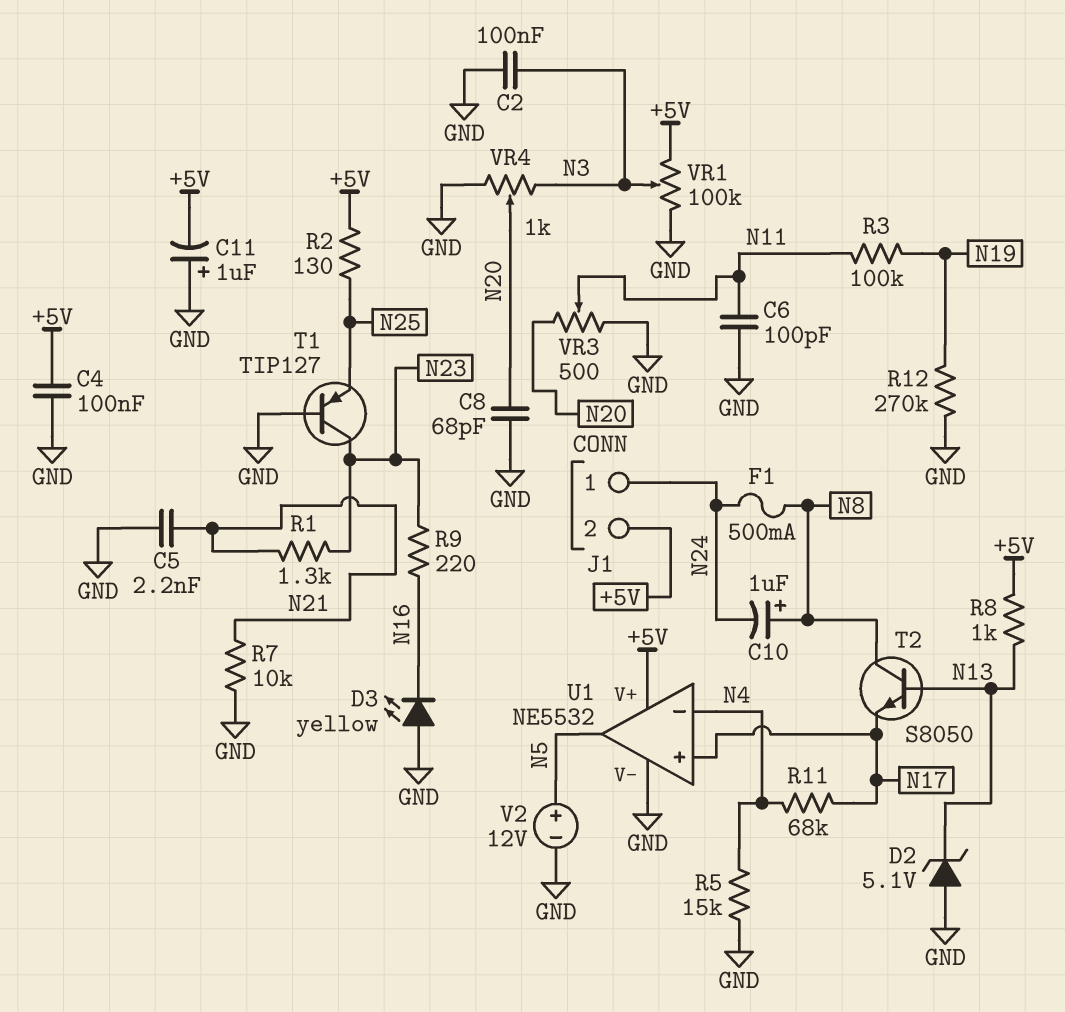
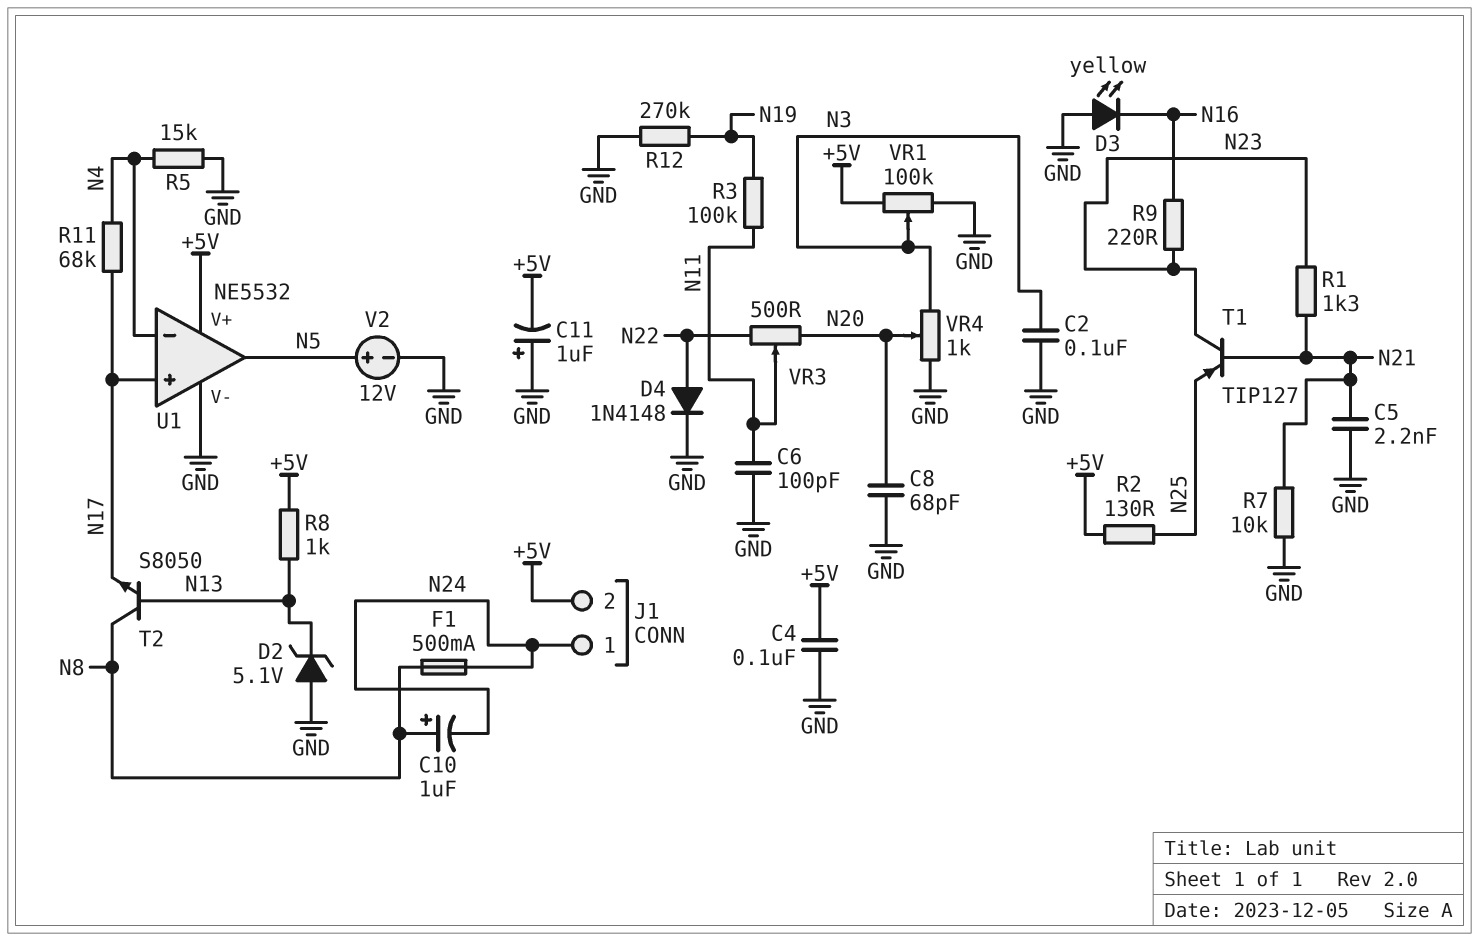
D4: none -> diode 1N4148 (A N22, K GND)
T1: PNP TIP127 (B GND, C N23, E N25) -> PNP TIP127 (B N21, C N23, E N25)
VR3: 500 (GND, N20, wiper N11) -> 500 (N20, N22, wiper N11)

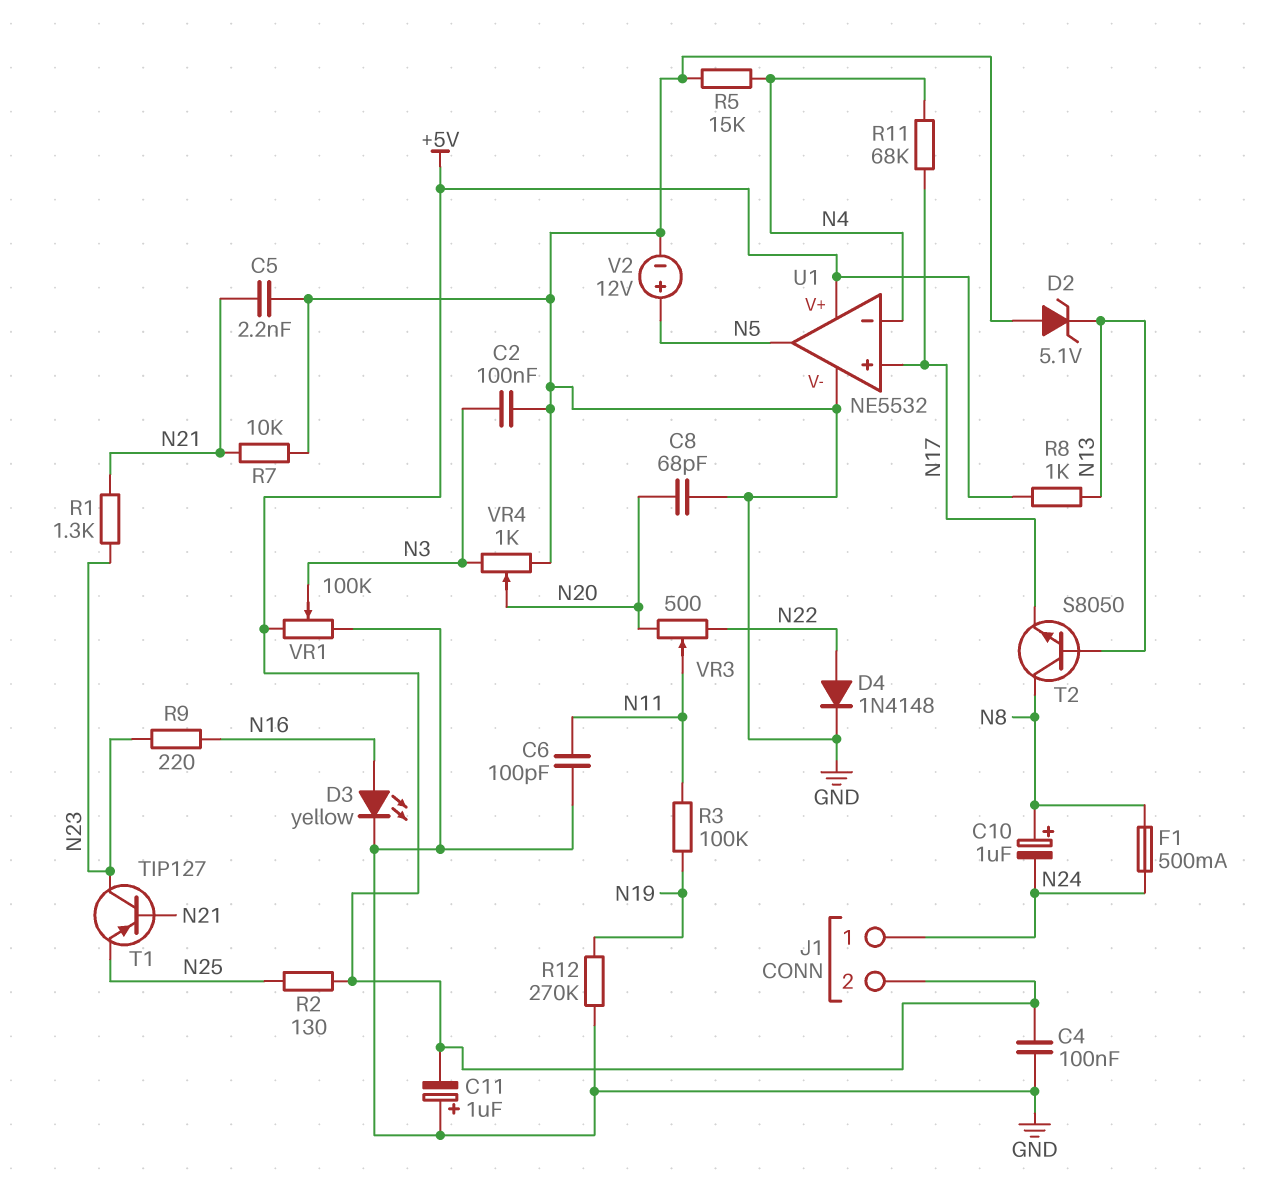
D3: LED yellow (A GND, K N16) -> LED yellow (A N16, K GND)

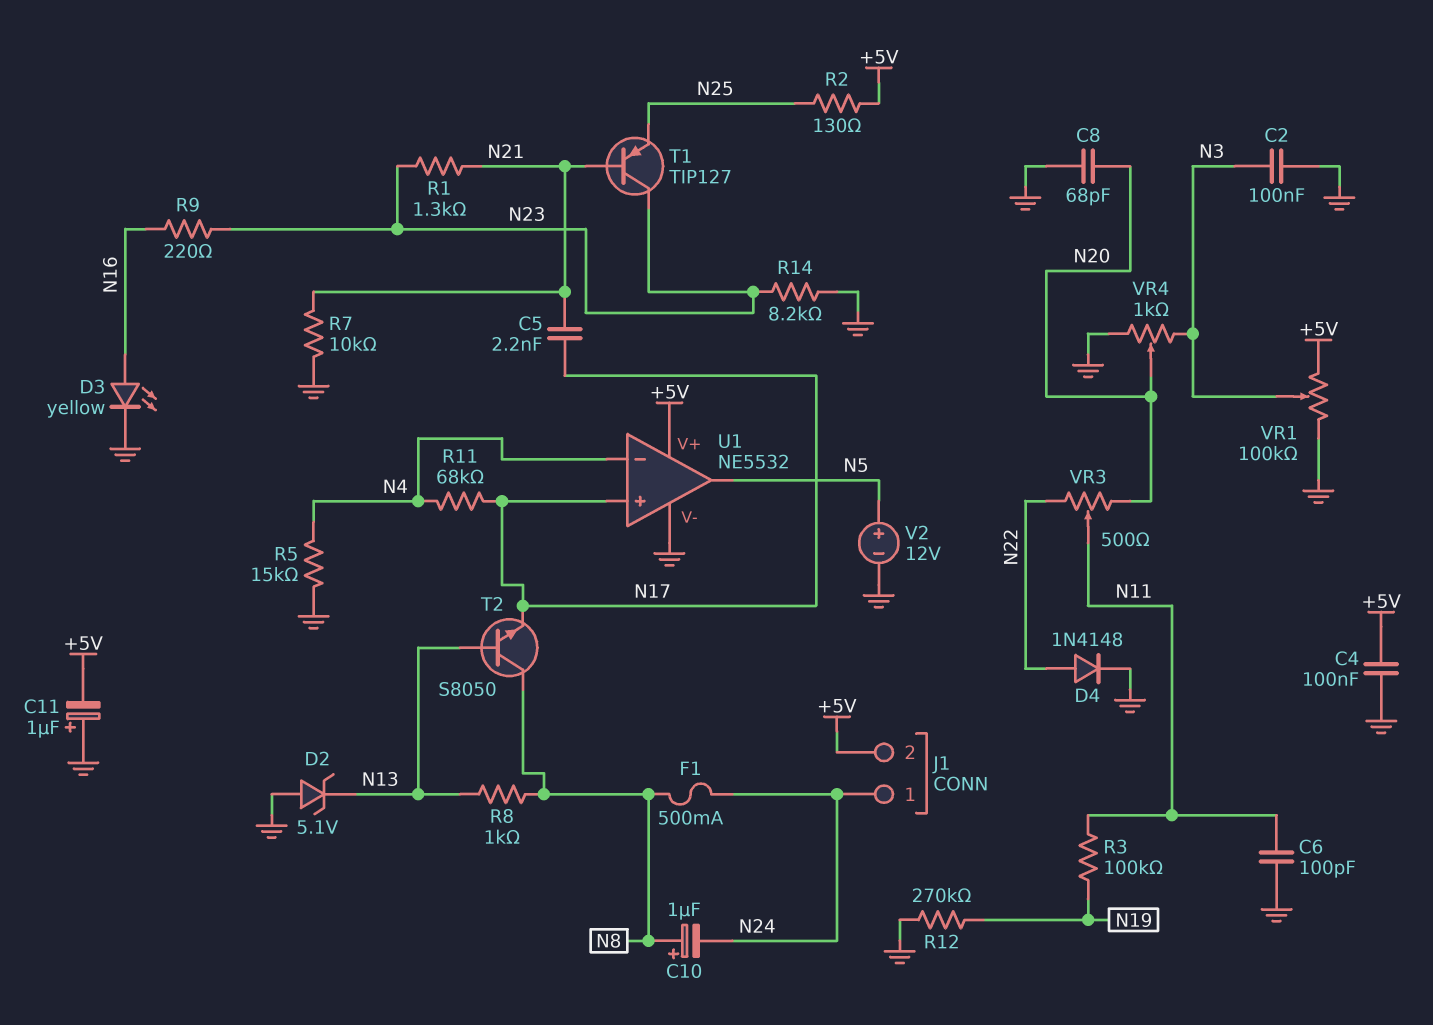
C5: 2.2nF (GND, N21) -> 2.2nF (N17, N21)
R8: 1k (+5V, N13) -> 1k (N8, N13)
R14: none -> 8.2k (GND, N23)

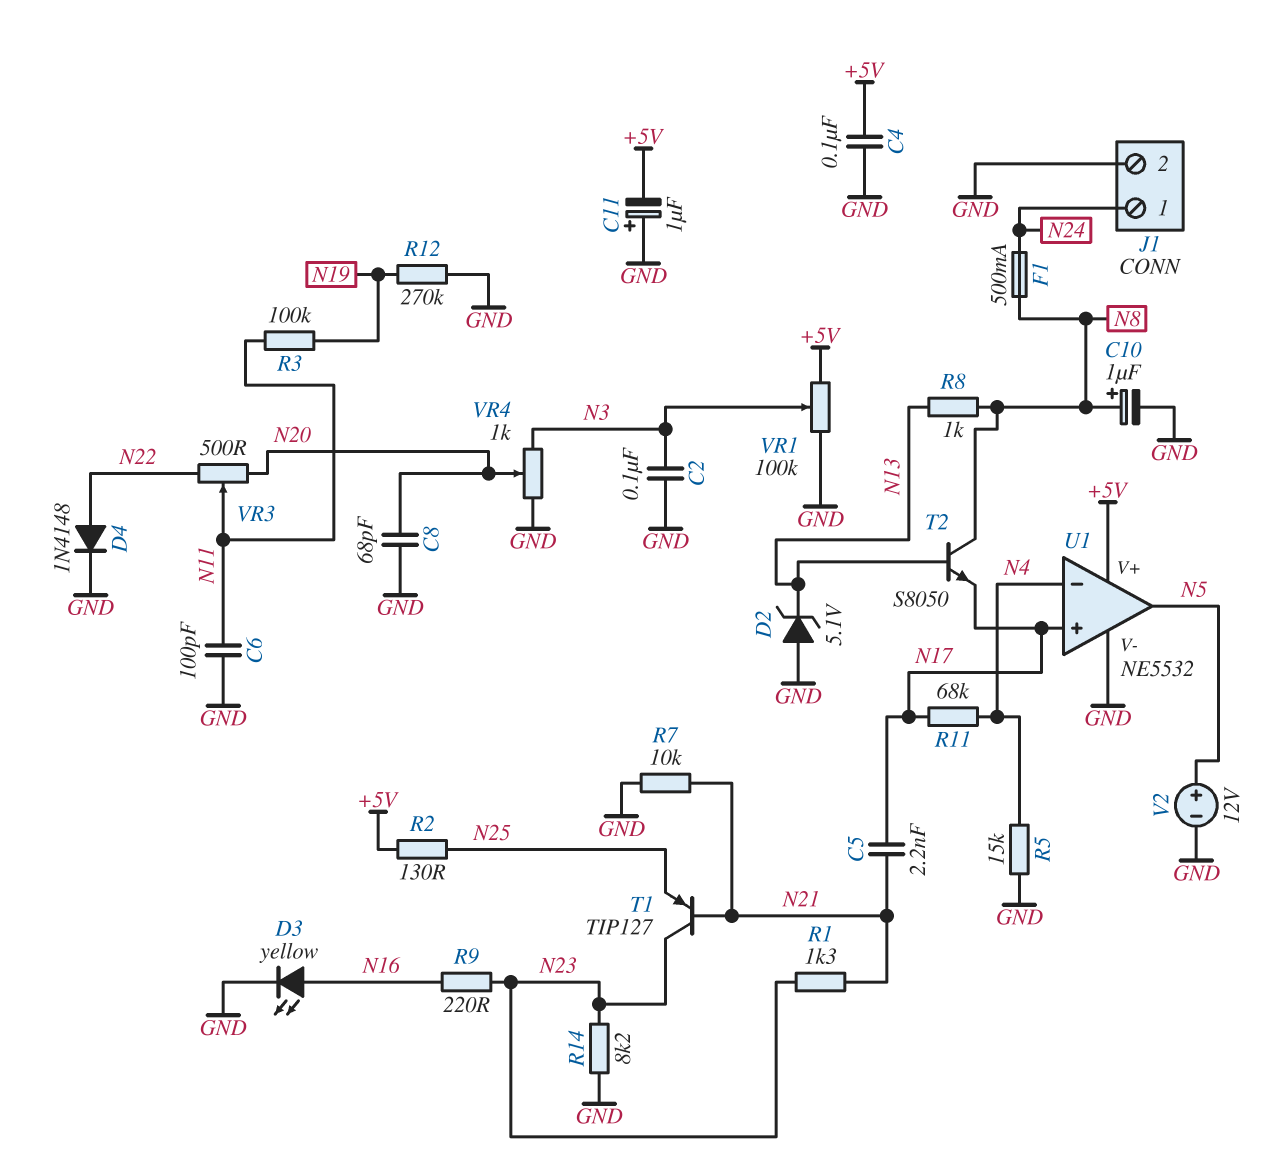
C10: 1uF (plus N8, minus N24) -> 1uF (plus N8, minus GND)
J1 pin 2: +5V -> GND

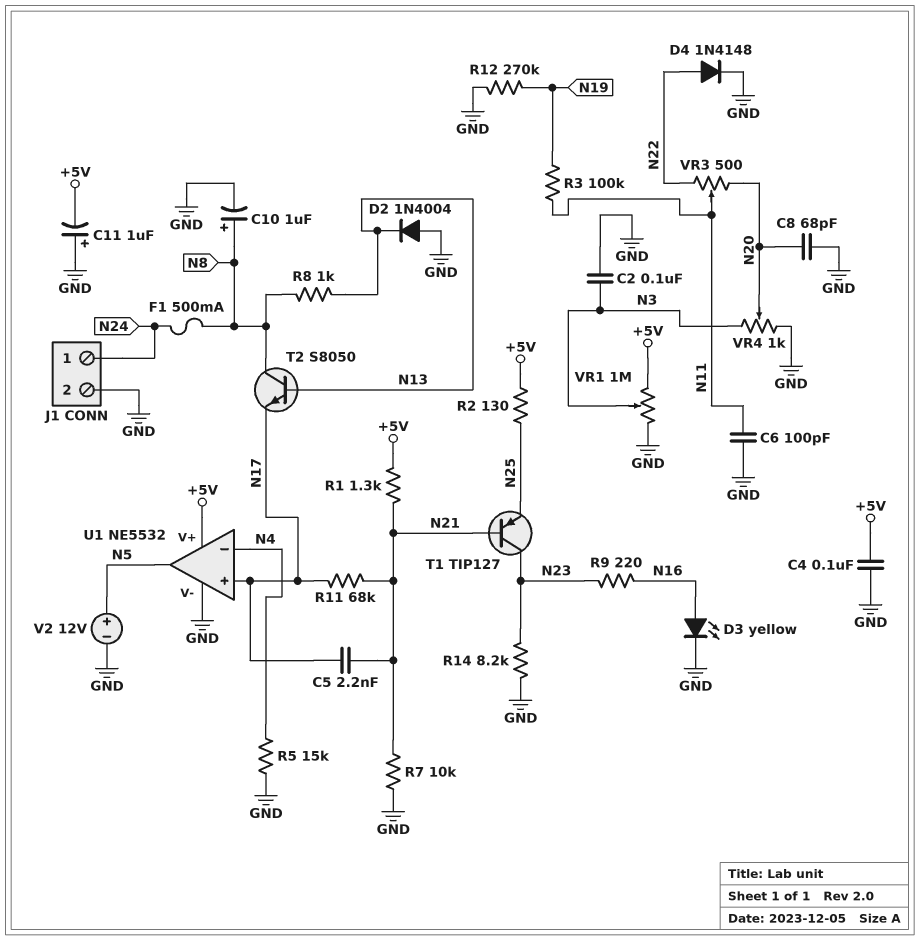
D2: zener 5.1V (A GND, K N13) -> diode 1N4004 (A GND, K N13)
R1: 1.3k (N21, N23) -> 1.3k (+5V, N21)
R11: 68k (N4, N17) -> 68k (N17, N21)
VR1: 100k (+5V, GND, wiper N3) -> 1M (+5V, GND, wiper N3)

